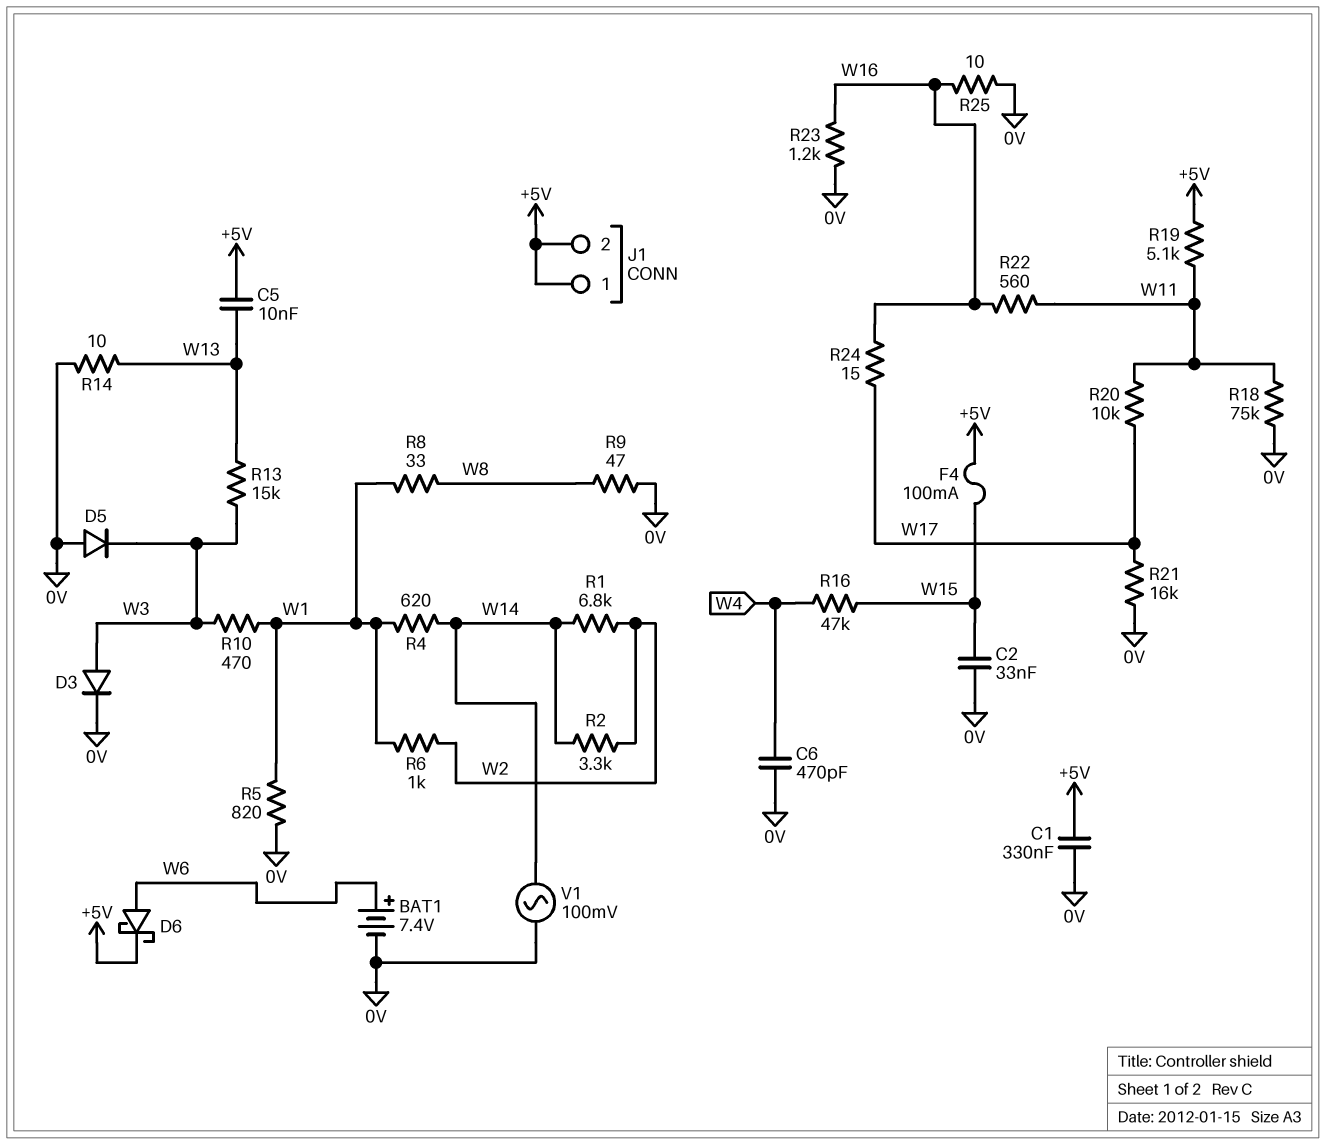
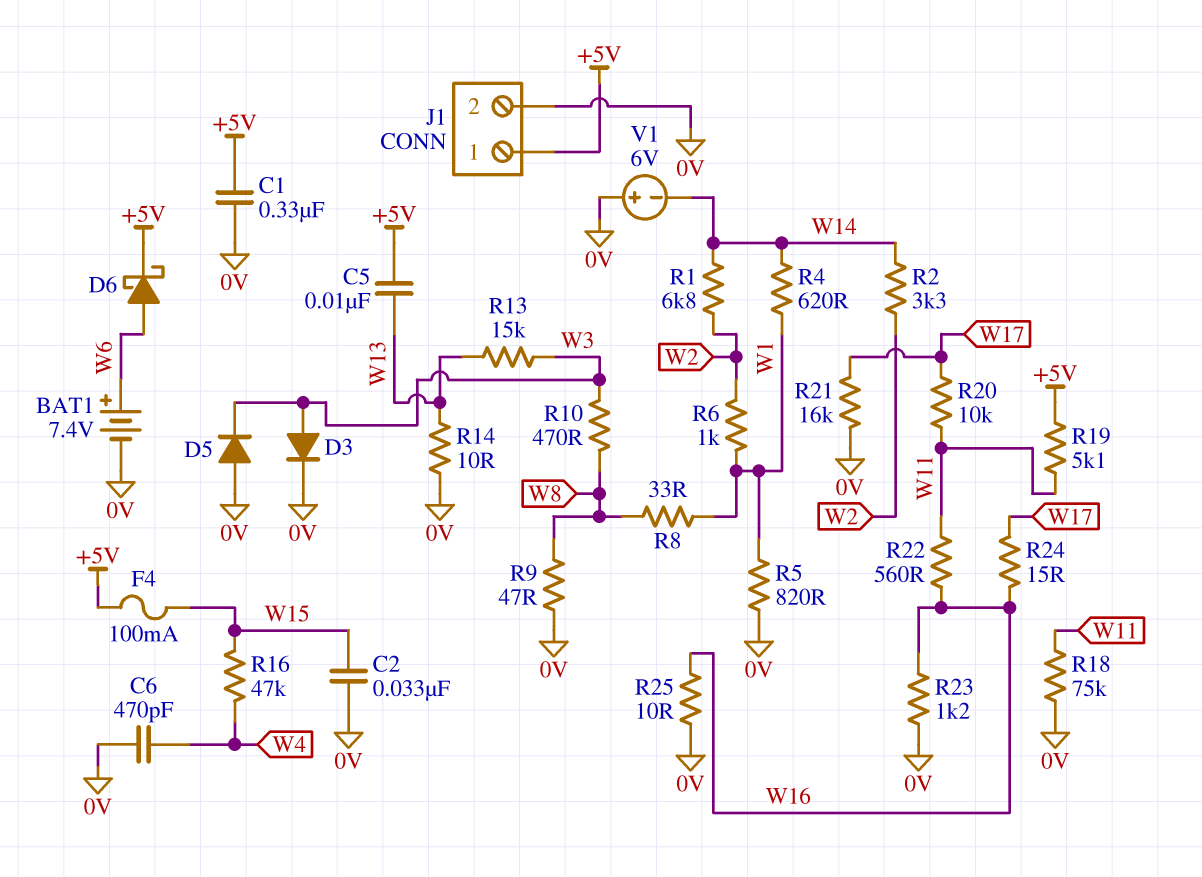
J1 pin 2: +5V -> 0V
R10: 470 (W1, W3) -> 470 (W3, W8)
V1: AC 100mV (0V, W14) -> 6V (plus 0V, minus W14)

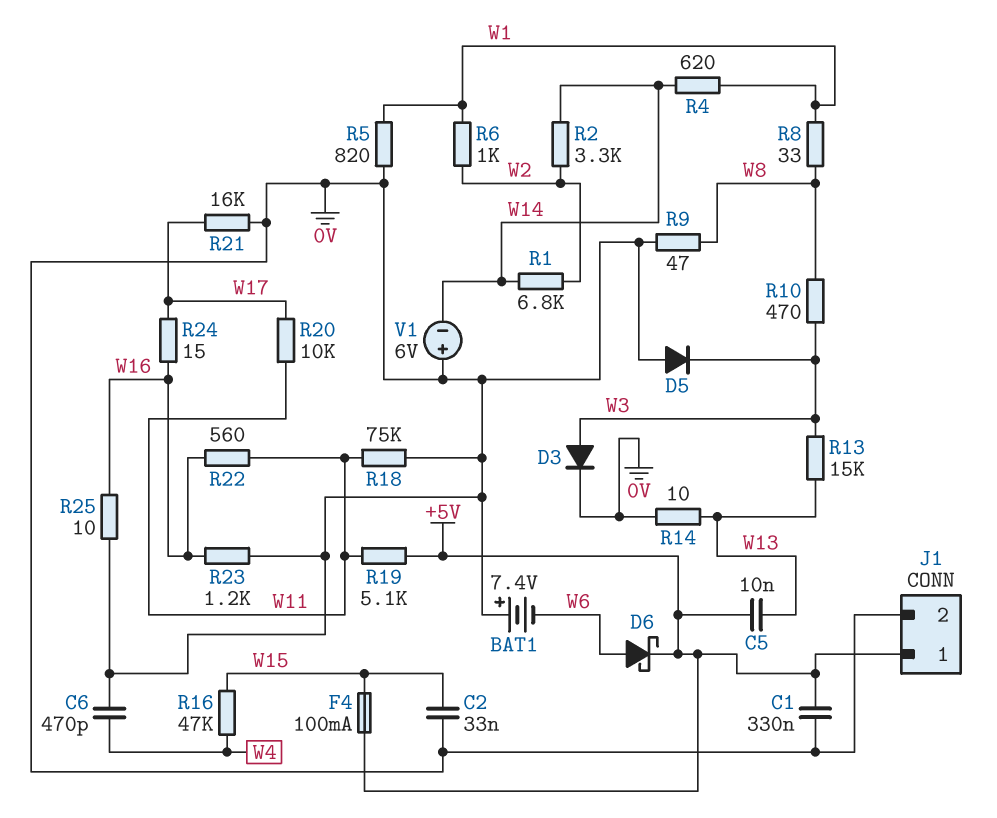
BAT1: 7.4V (plus W6, minus 0V) -> 7.4V (plus 0V, minus W6)

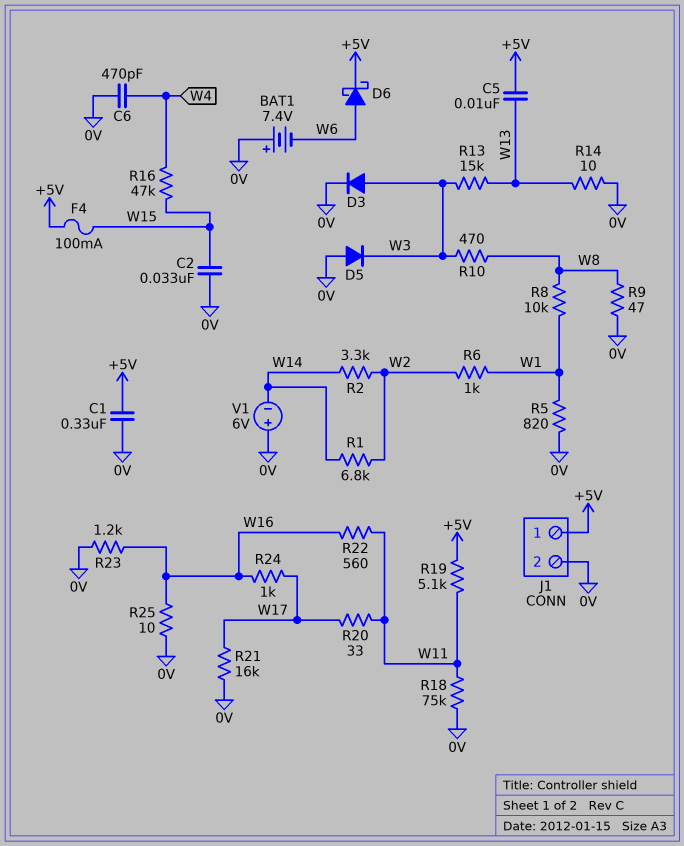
R4: 620 (W1, W14) -> none
R8: 33 (W1, W8) -> 10k (W1, W8)
R20: 10k (W11, W17) -> 33 (W11, W17)
R24: 15 (W16, W17) -> 1k (W16, W17)

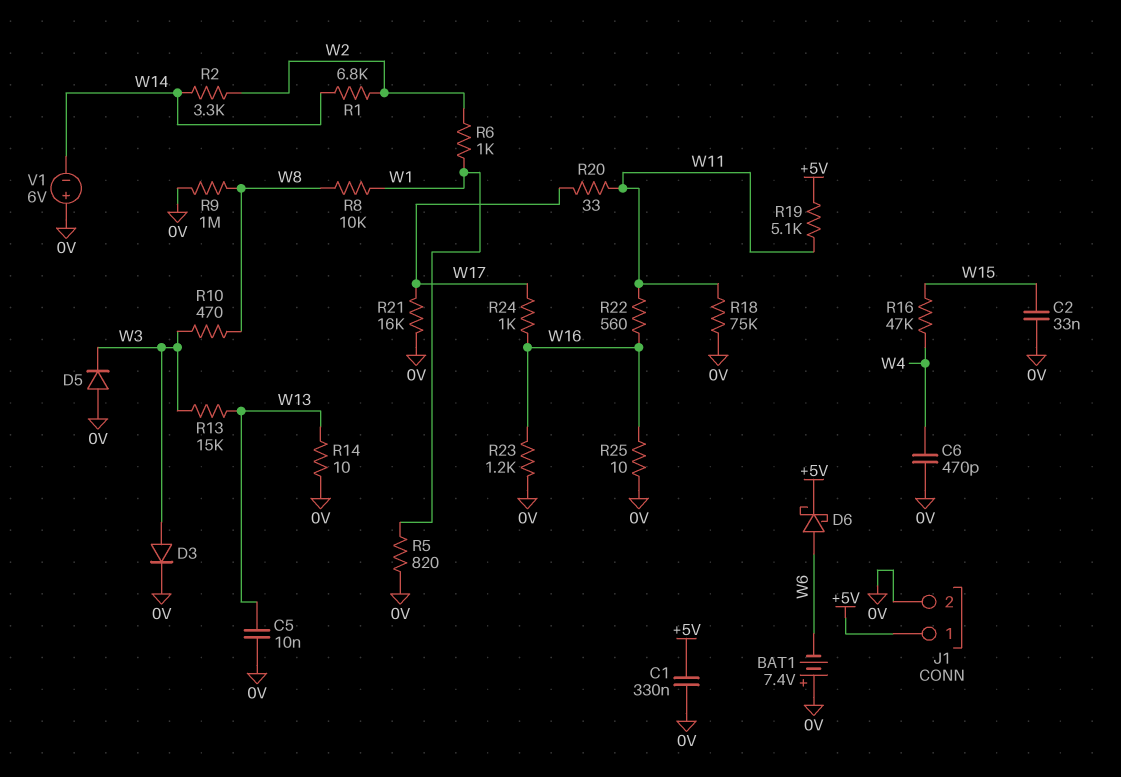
C5: 10nF (+5V, W13) -> 10nF (0V, W13)
F4: 100mA (+5V, W15) -> none
R9: 47 (0V, W8) -> 1M (0V, W8)

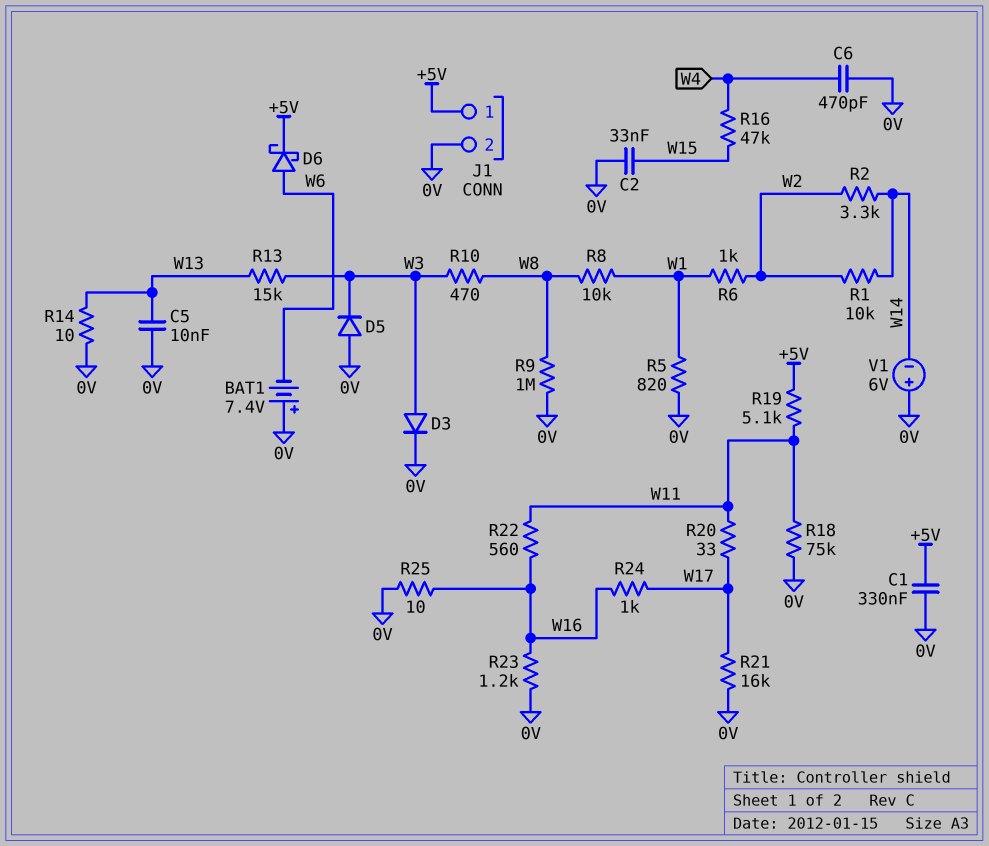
R1: 6.8k (W2, W14) -> 10k (W2, W14)

